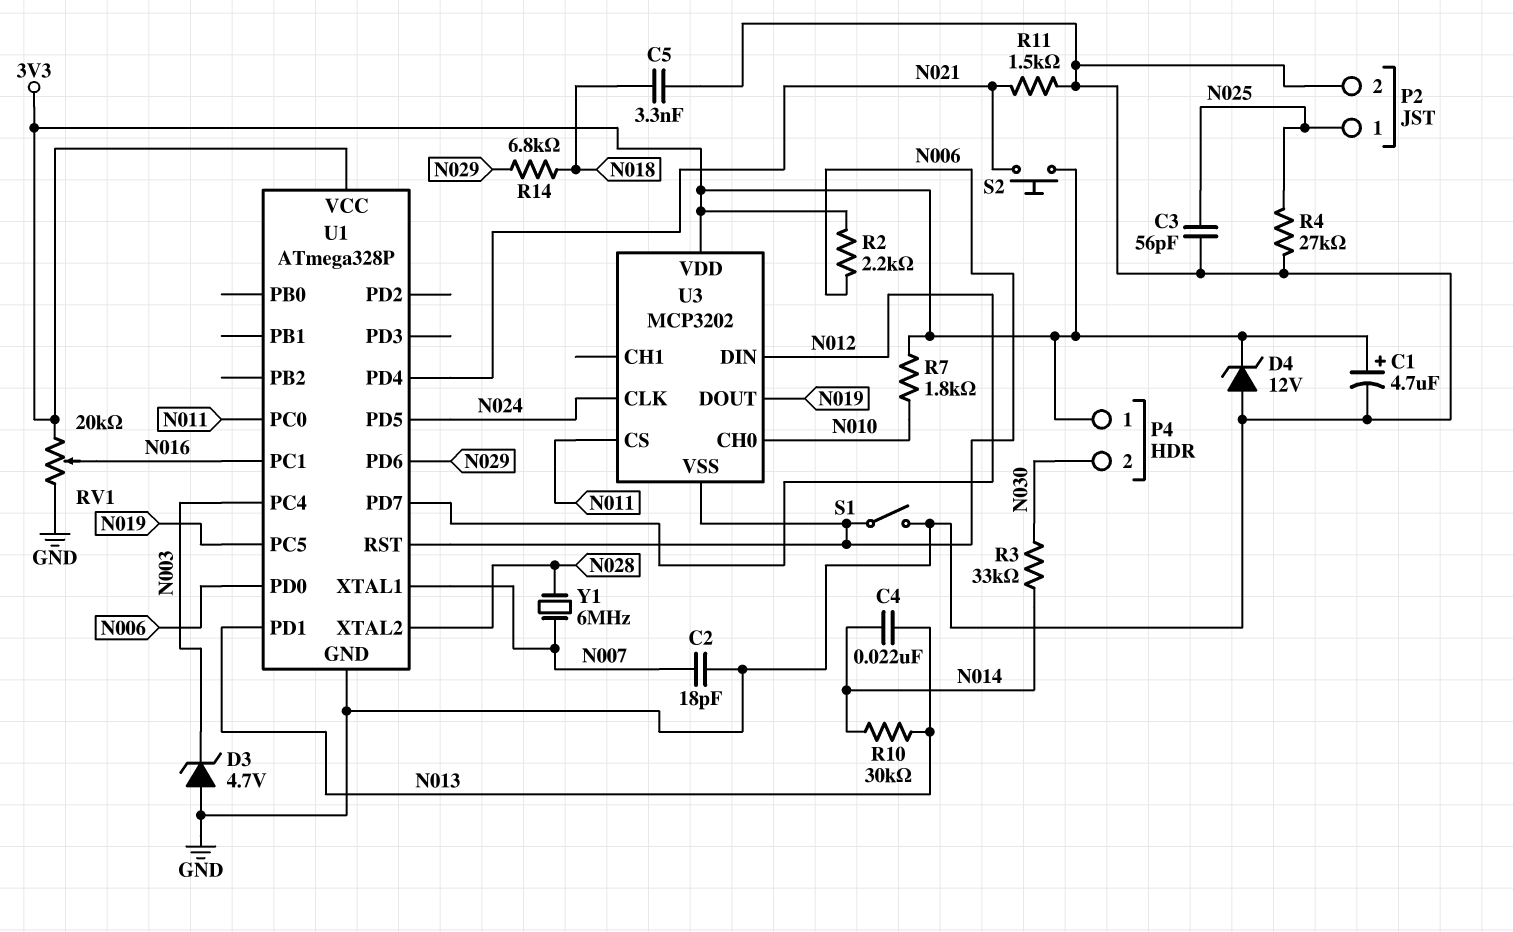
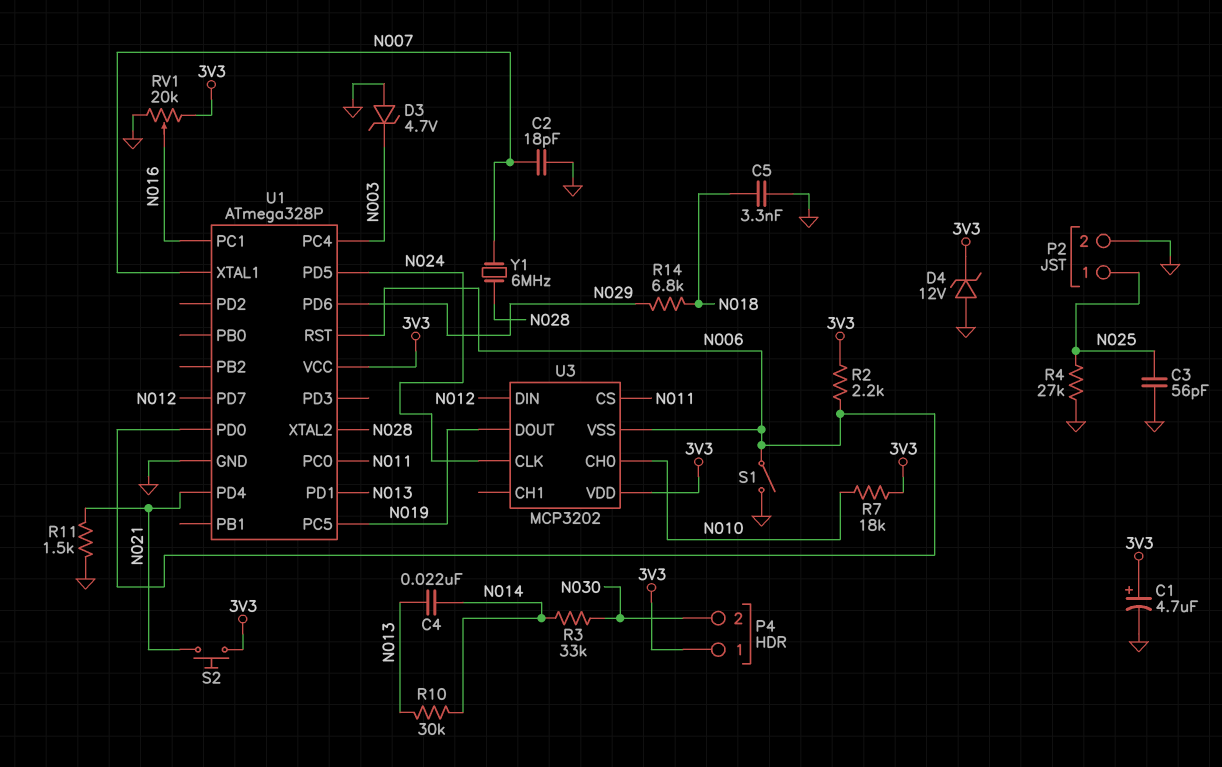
R7: 1.8k (3V3, N010) -> 18k (3V3, N010)

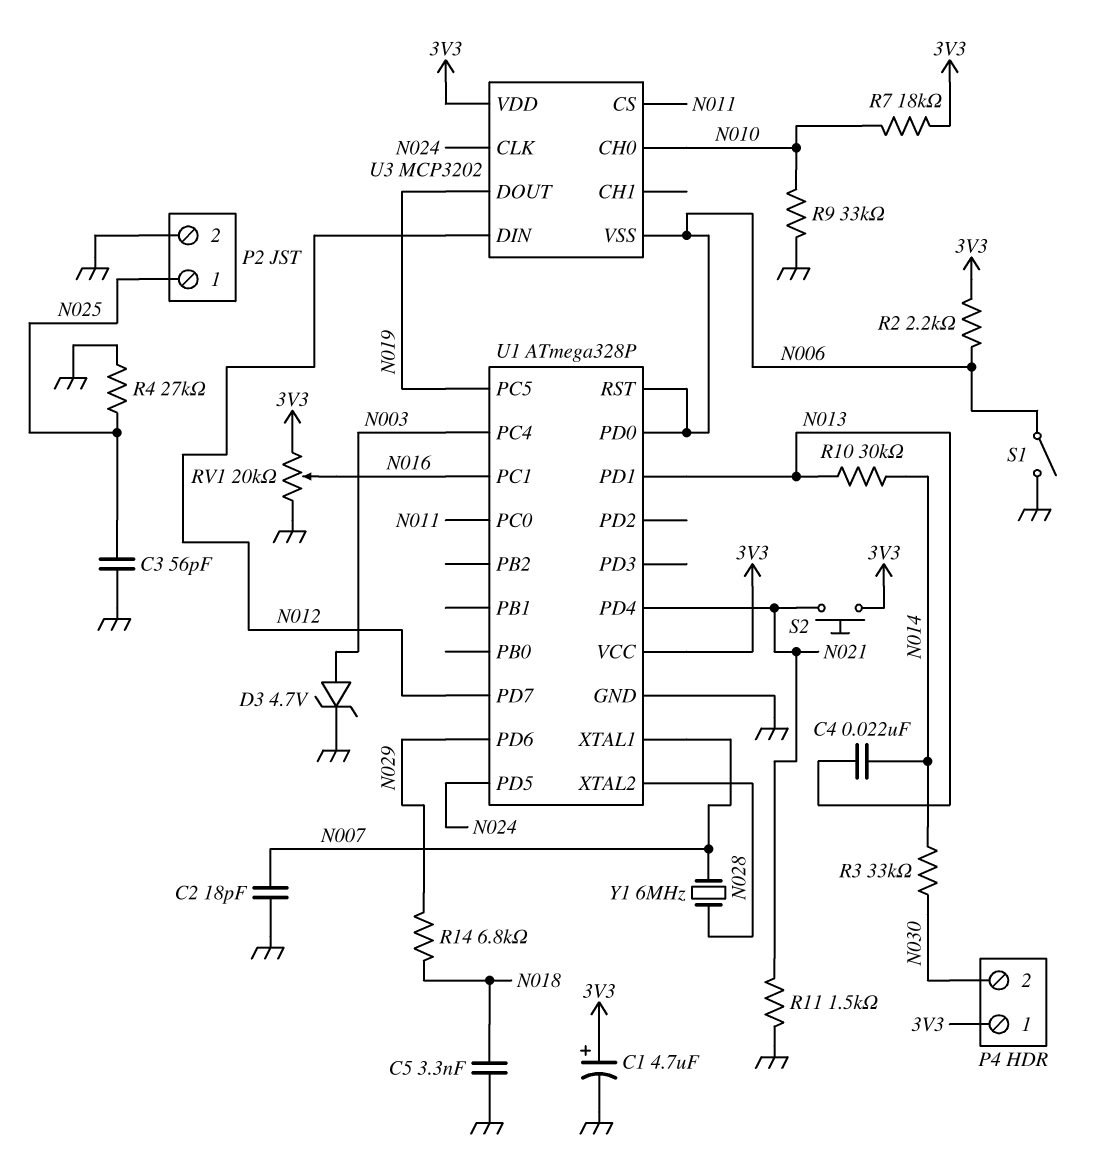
D3: zener 4.7V (A GND, K N003) -> zener 4.7V (A N003, K GND)
D4: zener 12V (A GND, K 3V3) -> none
R9: none -> 33k (GND, N010)

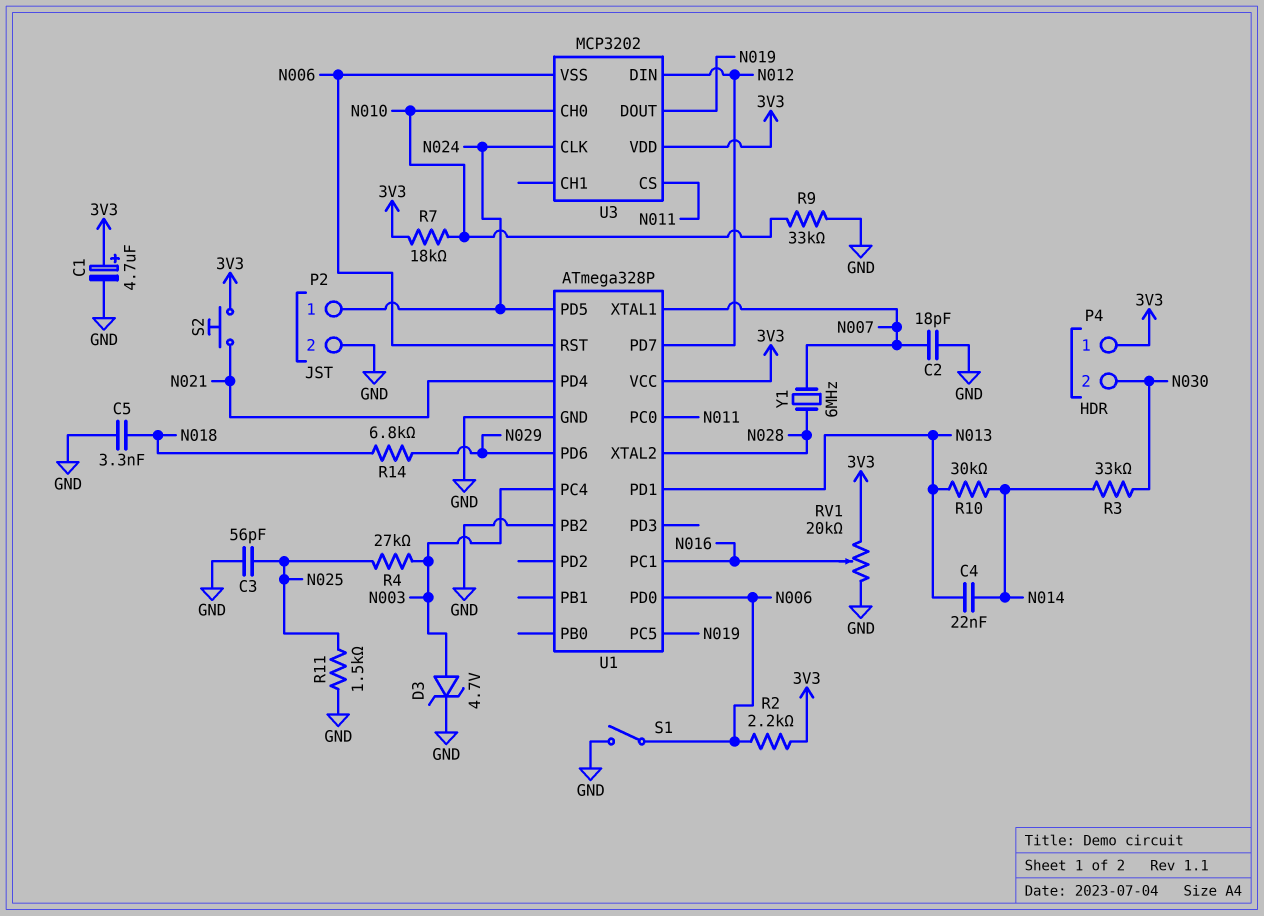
P2 pin 1: N025 -> N024
R4: 27k (GND, N025) -> 27k (N003, N025)
R11: 1.5k (GND, N021) -> 1.5k (GND, N025)
U1 pin PB2: none -> GND

